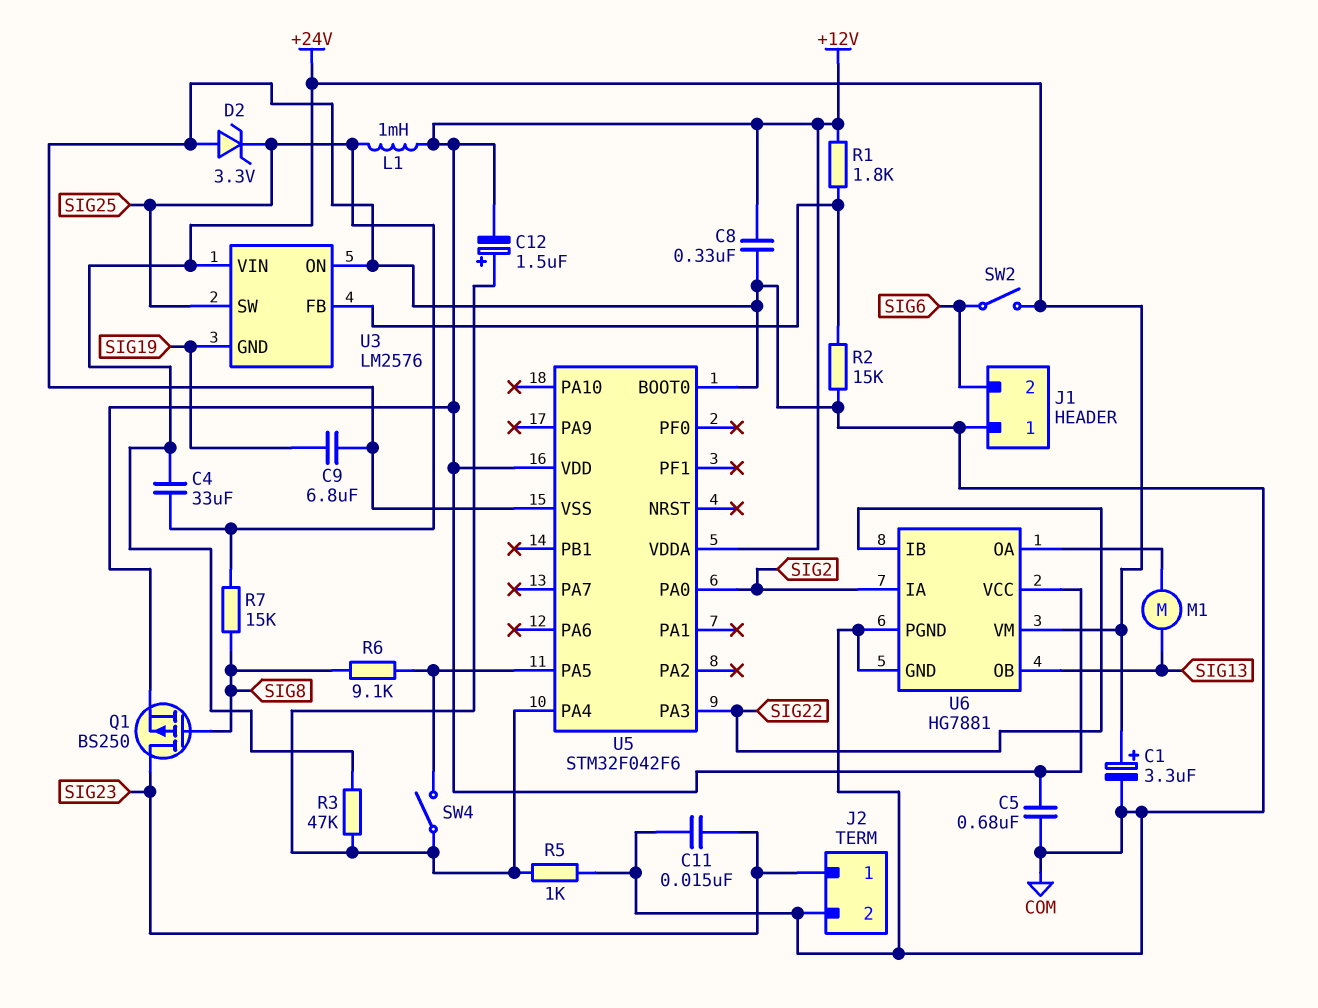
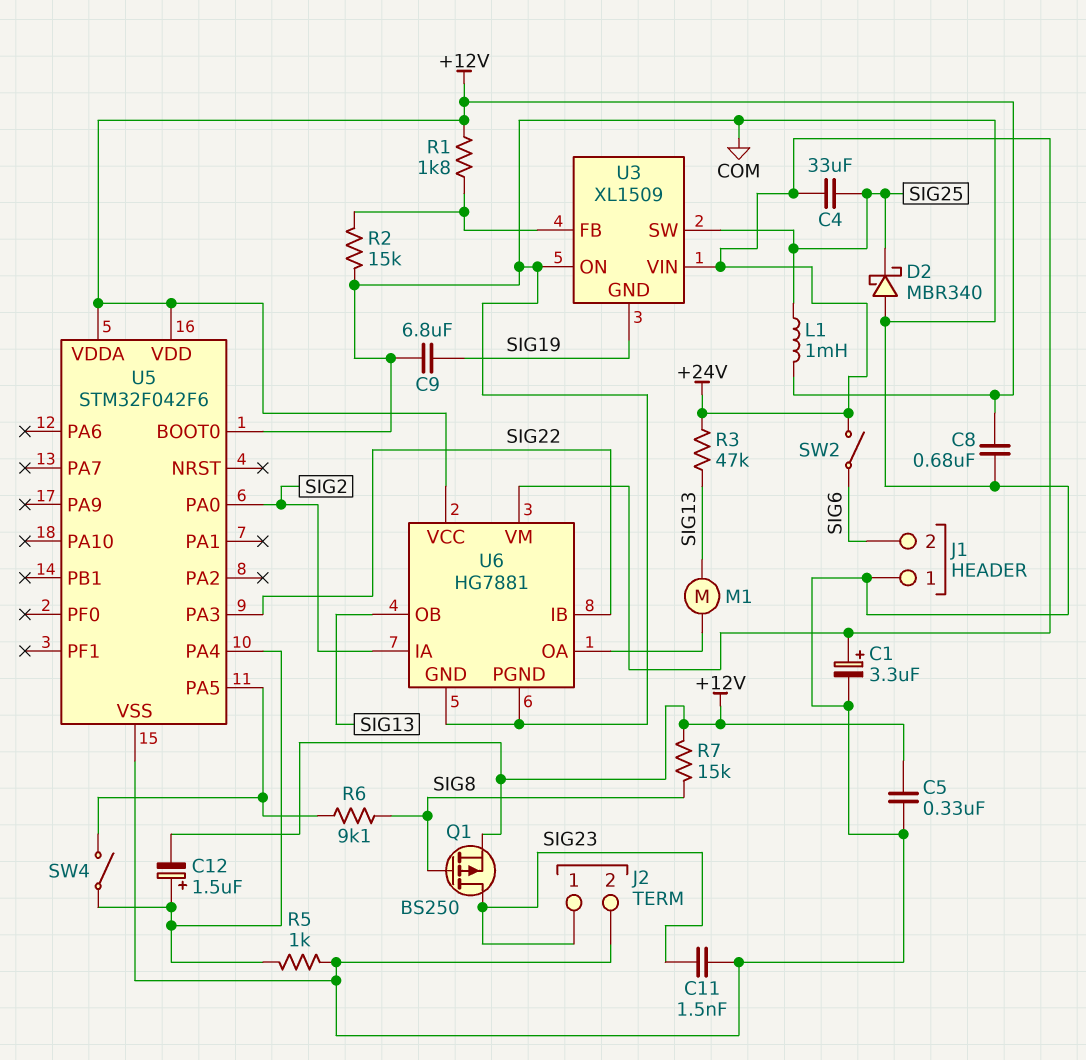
C5: 680nF (+12V, COM) -> 330nF (+12V, COM)
C8: 330nF (+12V, COM) -> 680nF (+12V, COM)
C11: 15nF (COM, SIG23) -> 1.5nF (COM, SIG23)
D2: zener 3.3V (A COM, K SIG25) -> schottky MBR340 (A COM, K SIG25)
R3: 47k (+24V, U5/PA4) -> 47k (+24V, SIG13)
R7: 15k (SIG8, SIG25) -> 15k (+12V, SIG8)
U3: LM2576 -> XL1509

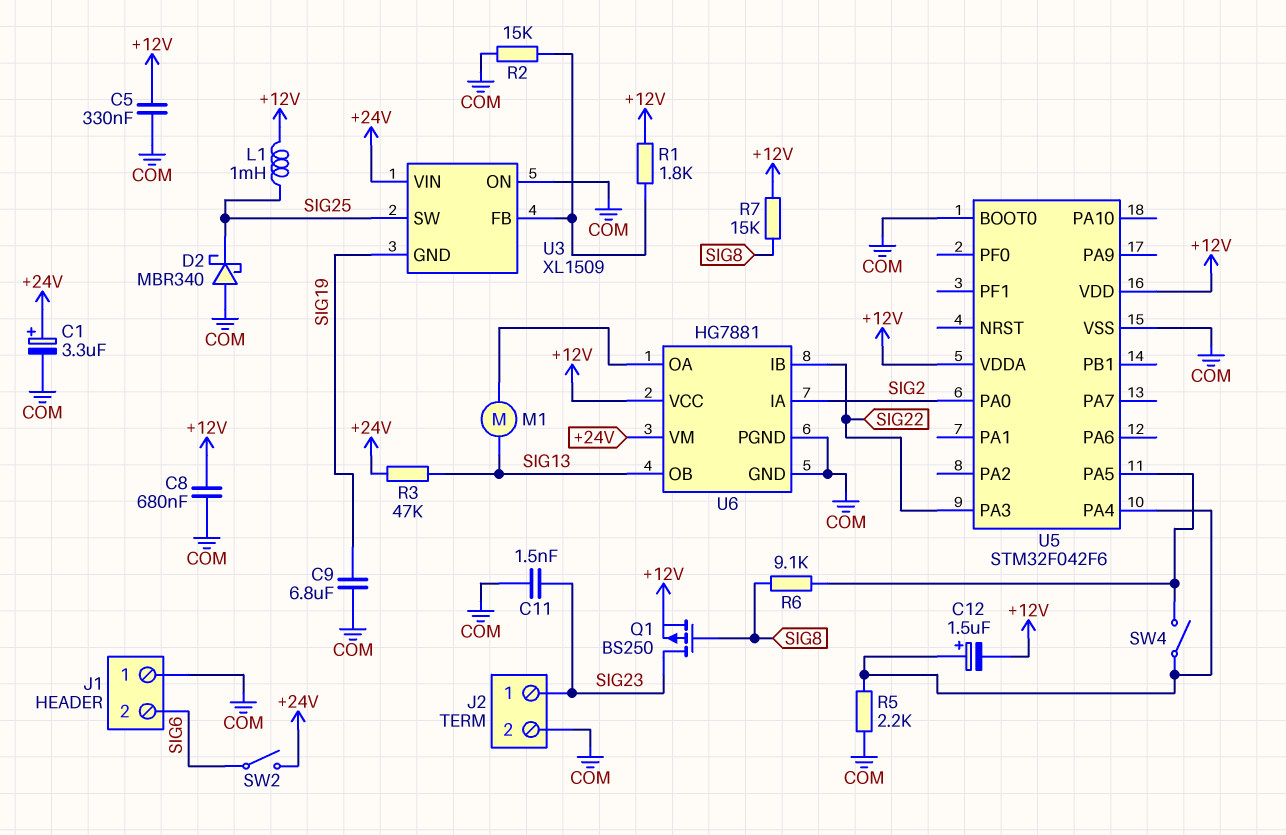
C4: 33uF (+24V, SIG25) -> none
R5: 1k (COM, U5/PA4) -> 2.2k (COM, U5/PA4)

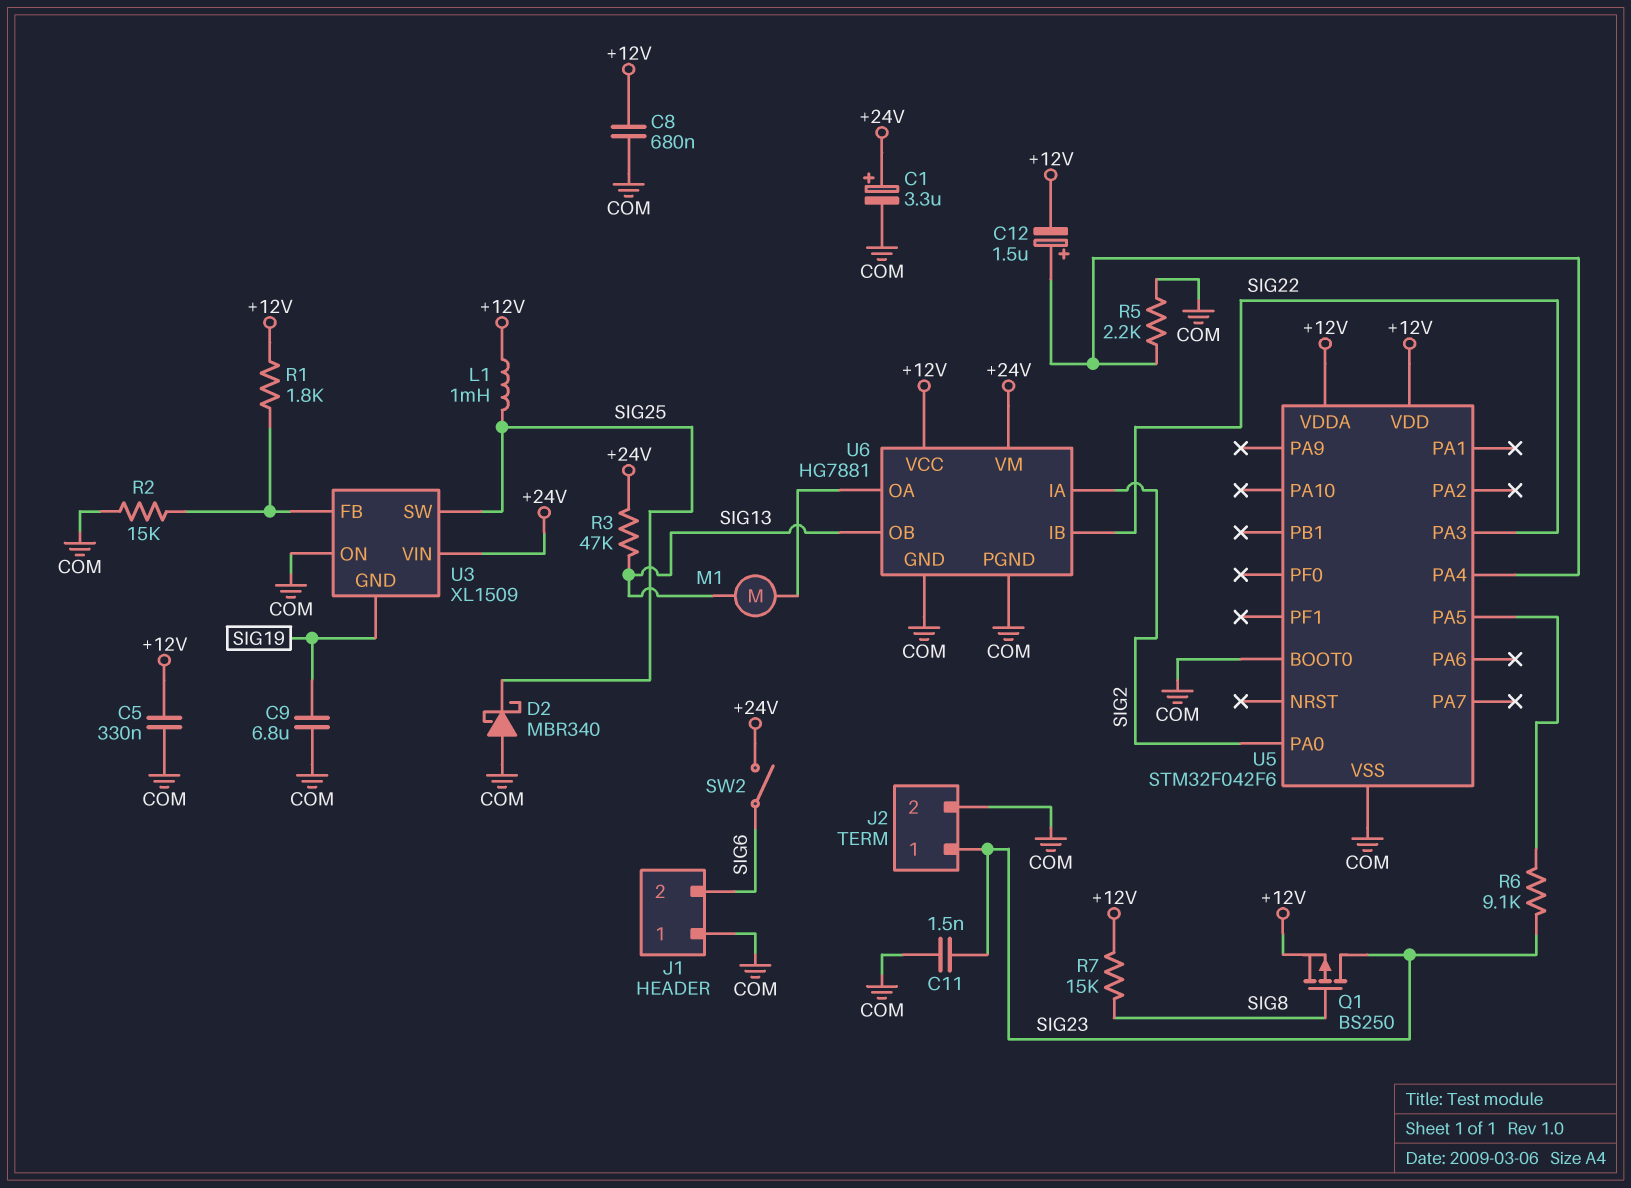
R6: 9.1k (SIG8, U5/PA5) -> 9.1k (SIG23, U5/PA5)
SW4: switch (U5/PA4, U5/PA5) -> none

